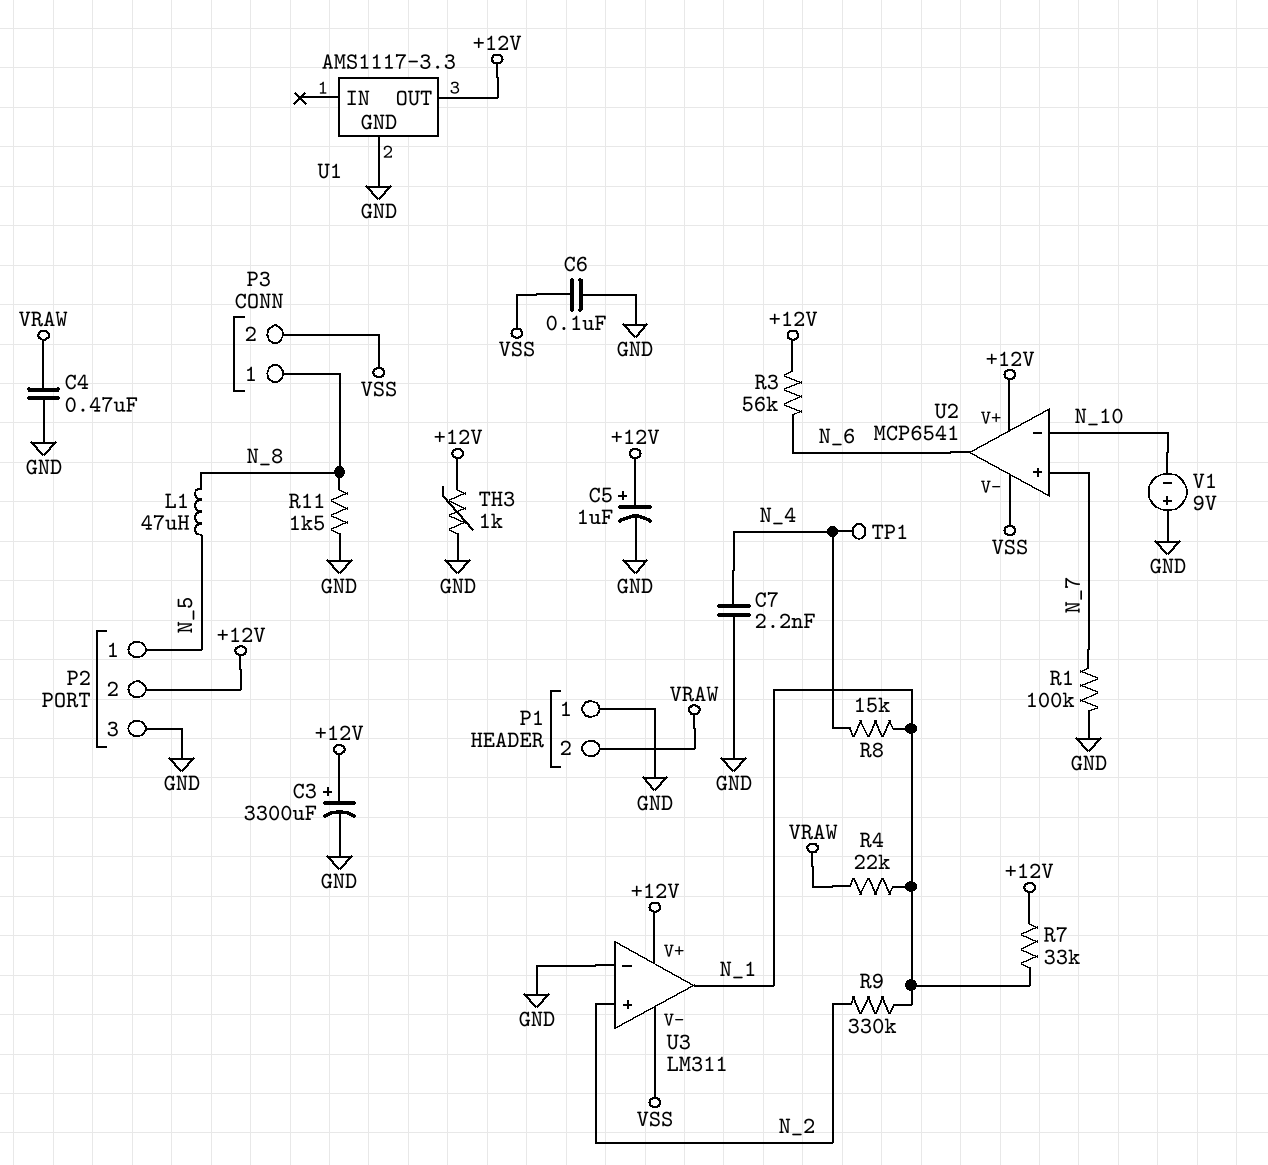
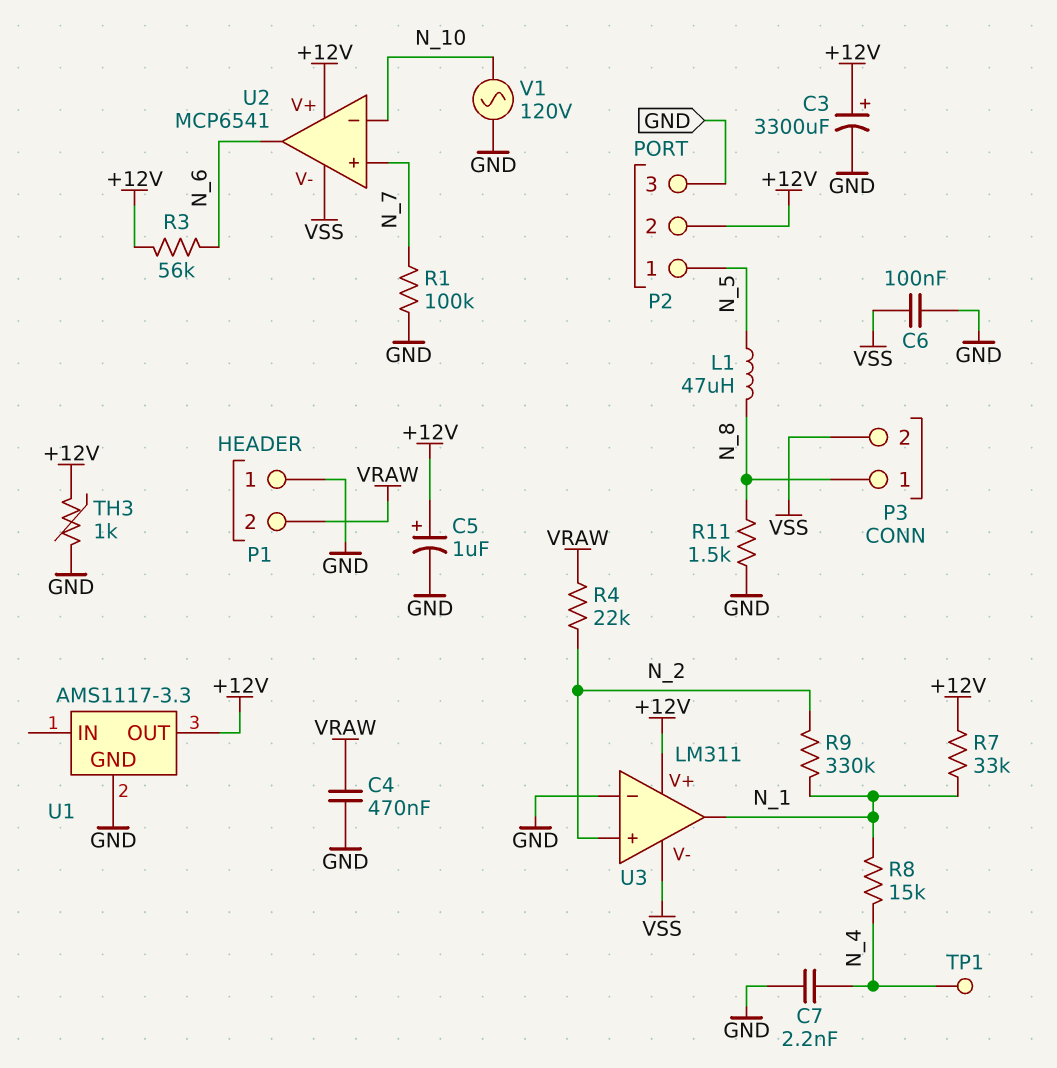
R4: 22k (N_1, VRAW) -> 22k (N_2, VRAW)
V1: 9V (plus GND, minus N_10) -> AC 120V (GND, N_10)

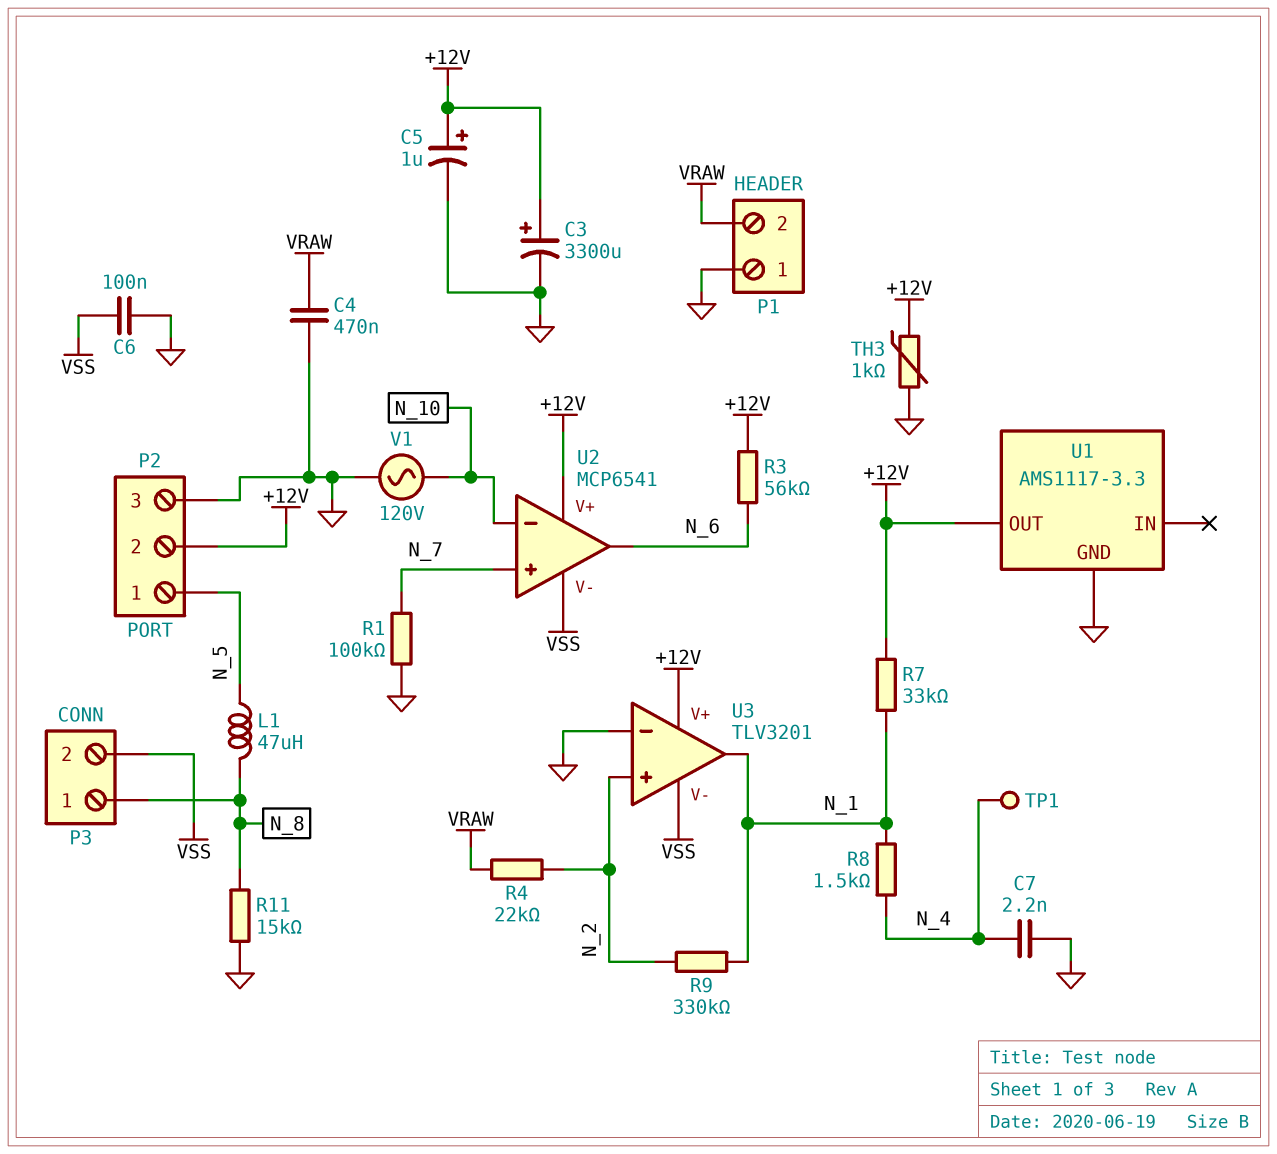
R8: 15k (N_1, N_4) -> 1.5k (N_1, N_4)
R11: 1.5k (GND, N_8) -> 15k (GND, N_8)
U3: LM311 -> TLV3201

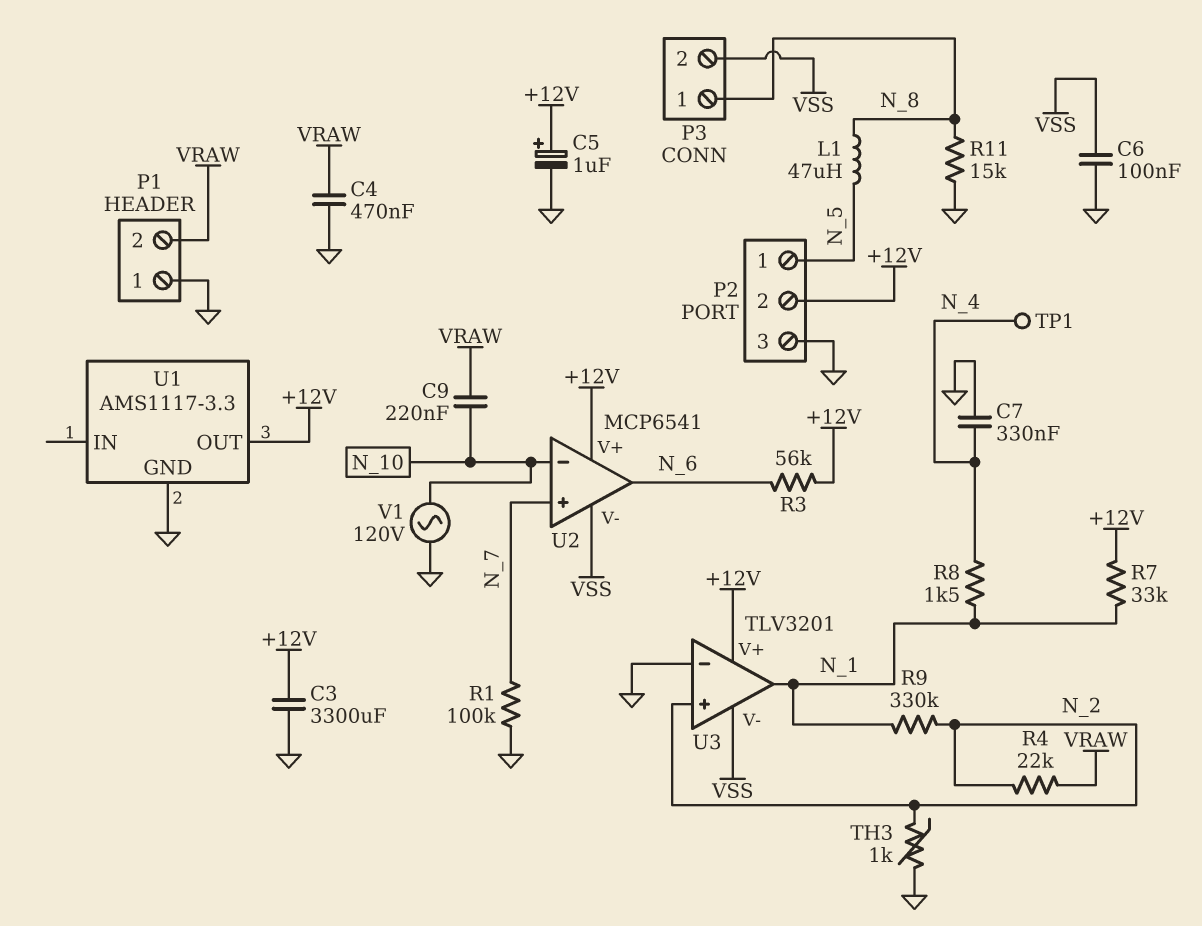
C3: 3300uF (plus +12V, minus GND) -> 3300uF (+12V, GND)
C7: 2.2nF (GND, N_4) -> 330nF (GND, N_4)
C9: none -> 220nF (N_10, VRAW)
TH3: 1k (+12V, GND) -> 1k (GND, N_2)

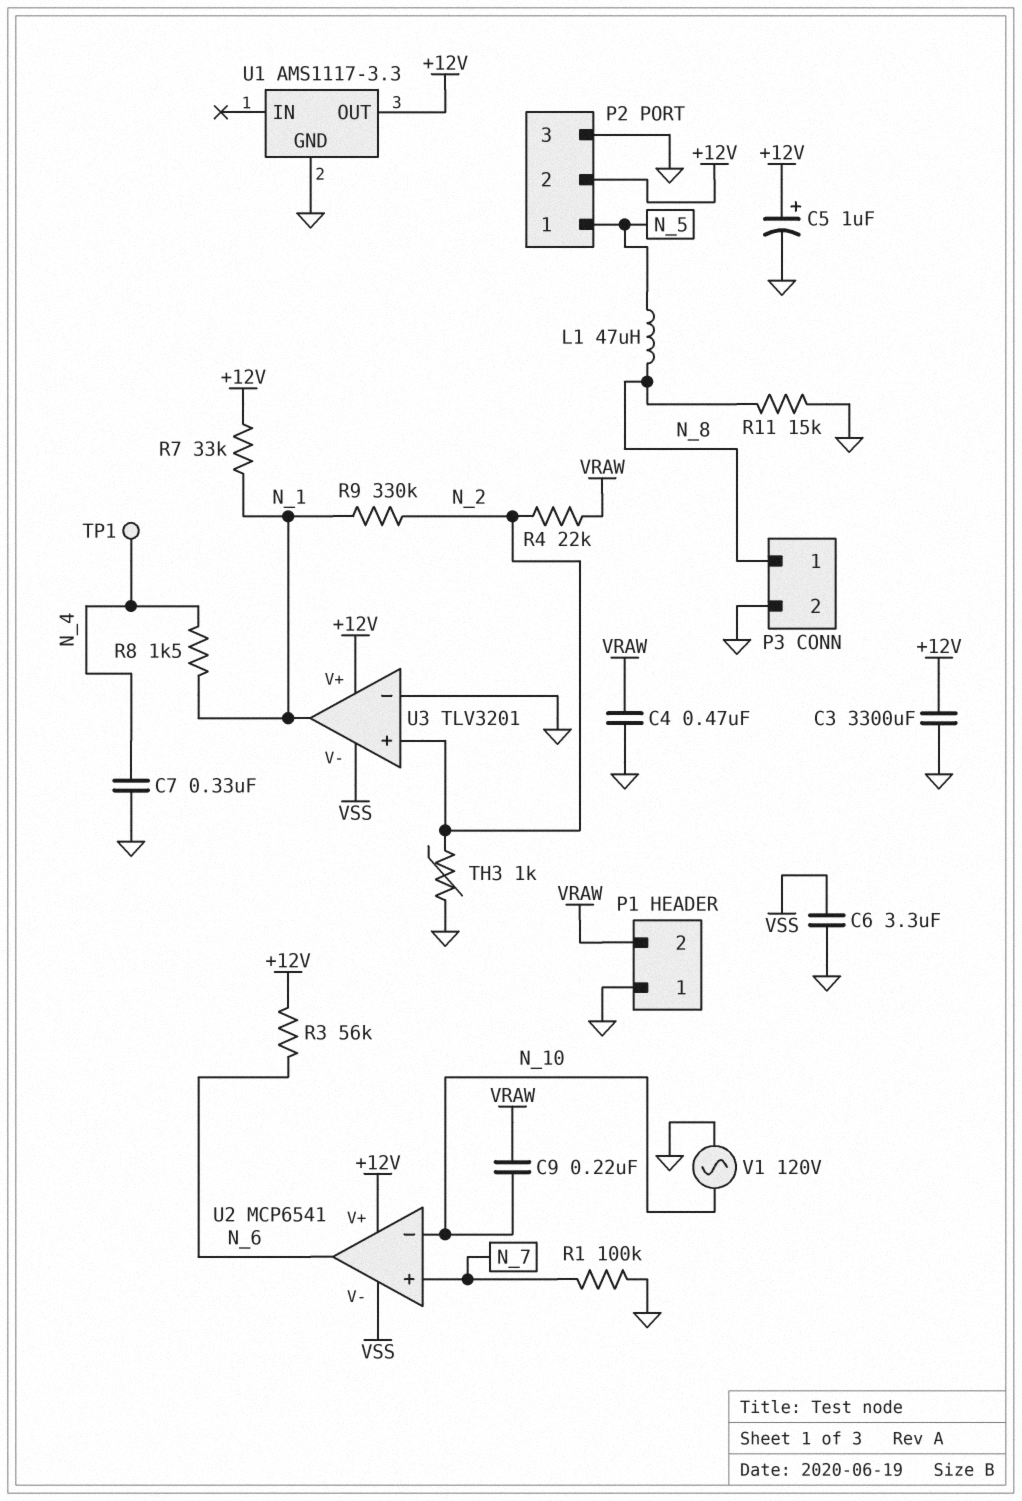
C6: 100nF (GND, VSS) -> 3.3uF (GND, VSS)
P3 pin 2: VSS -> GND

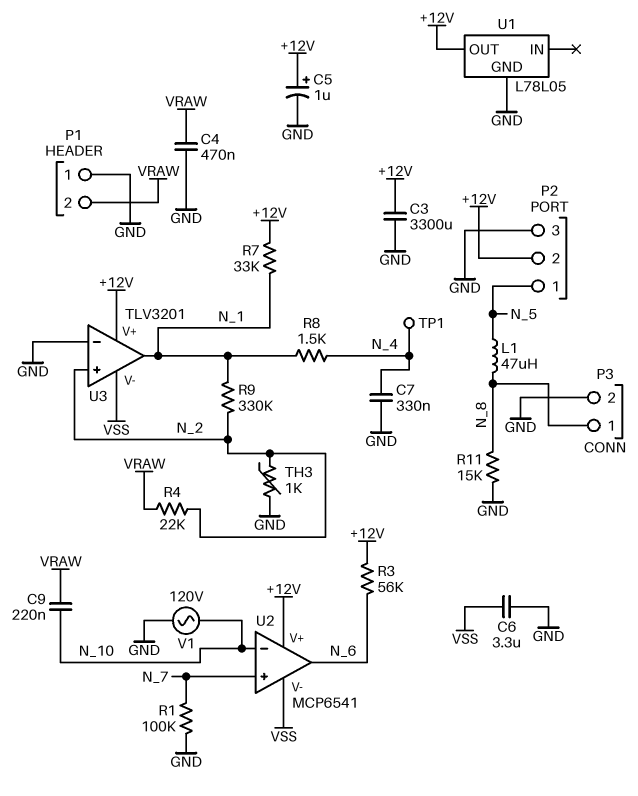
U1: AMS1117-3.3 -> L78L05

